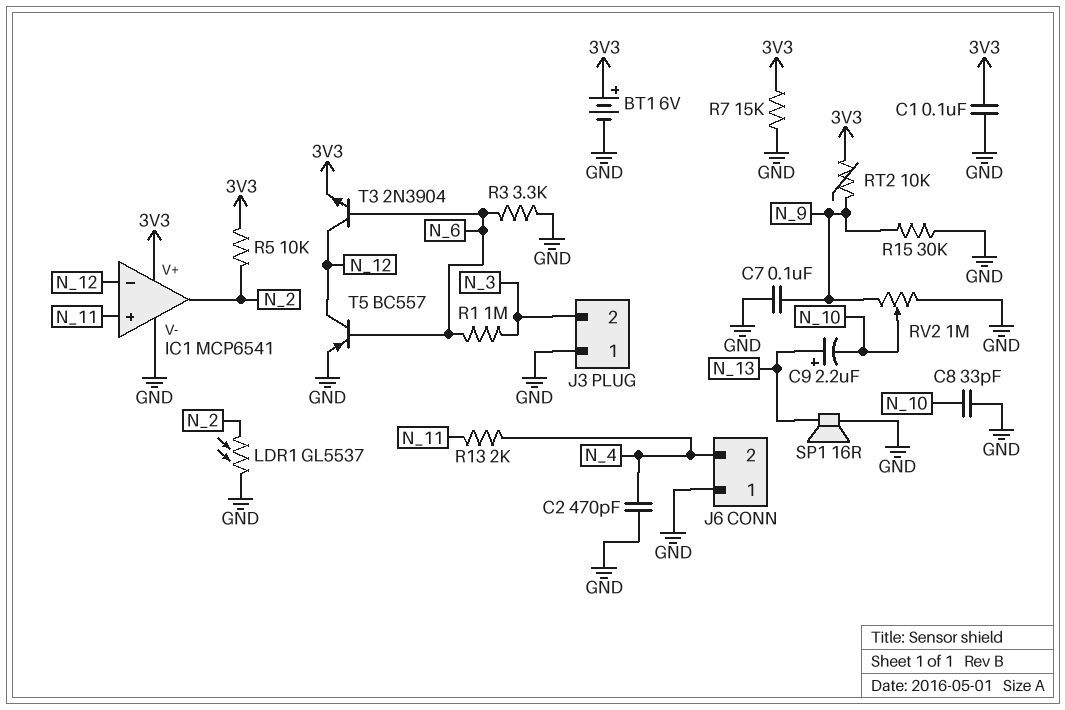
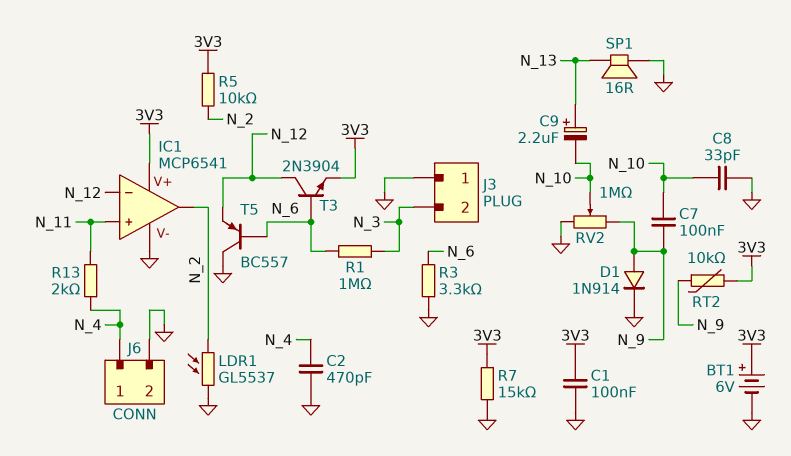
C7: 100nF (GND, N_9) -> 100nF (N_9, N_10)
D1: none -> diode 1N914 (A N_9, K GND)
J6 pin 1: GND -> N_4
J6 pin 2: N_4 -> GND
R15: 30k (GND, N_9) -> none
T5: PNP BC557 (B N_6, C N_12, E GND) -> PNP BC557 (B N_6, C GND, E N_12)

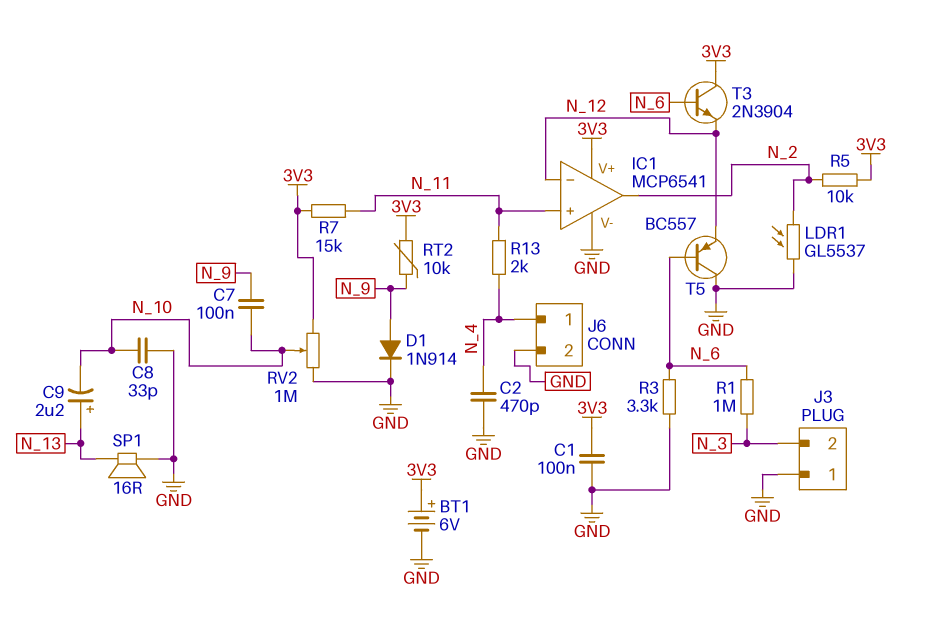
R7: 15k (3V3, GND) -> 15k (3V3, N_11)
RV2: 1M (GND, N_9, wiper N_10) -> 1M (3V3, GND, wiper N_10)
T3: NPN 2N3904 (B N_6, C N_12, E 3V3) -> NPN 2N3904 (B N_6, C 3V3, E N_12)

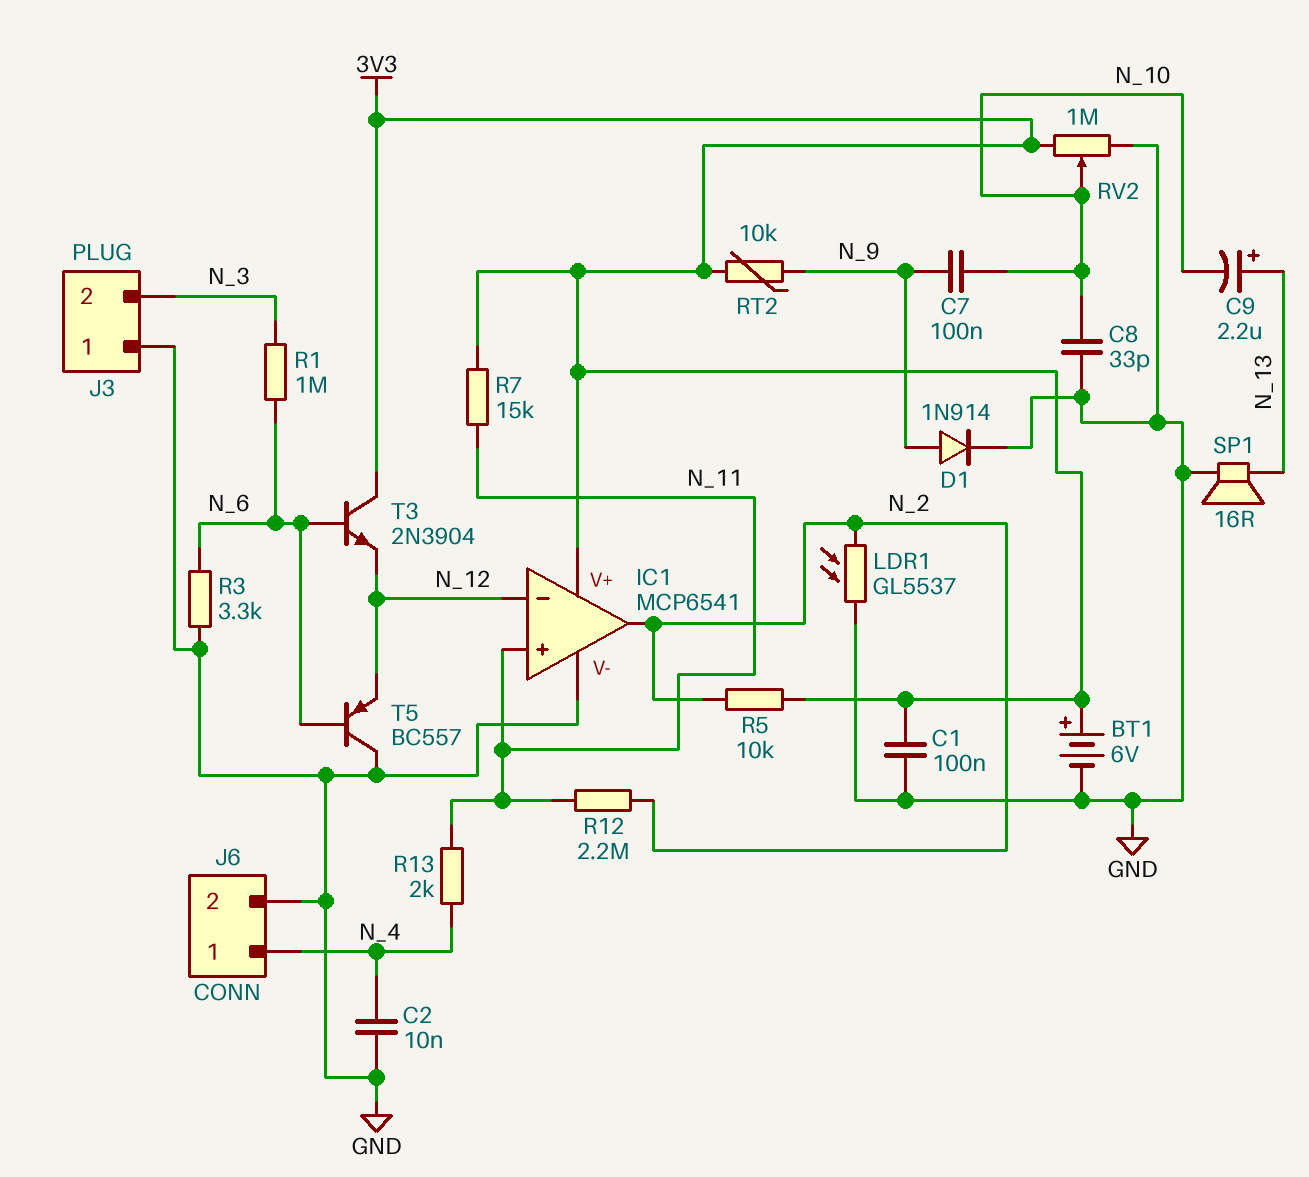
C2: 470pF (GND, N_4) -> 10nF (GND, N_4)
R12: none -> 2.2M (N_2, N_11)

